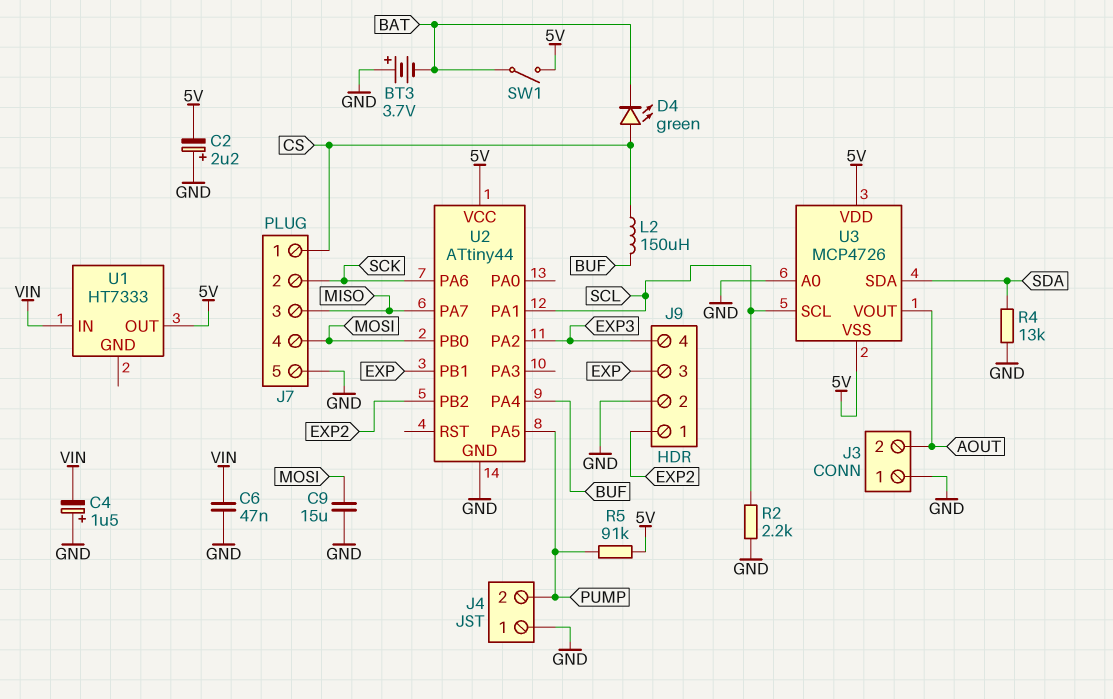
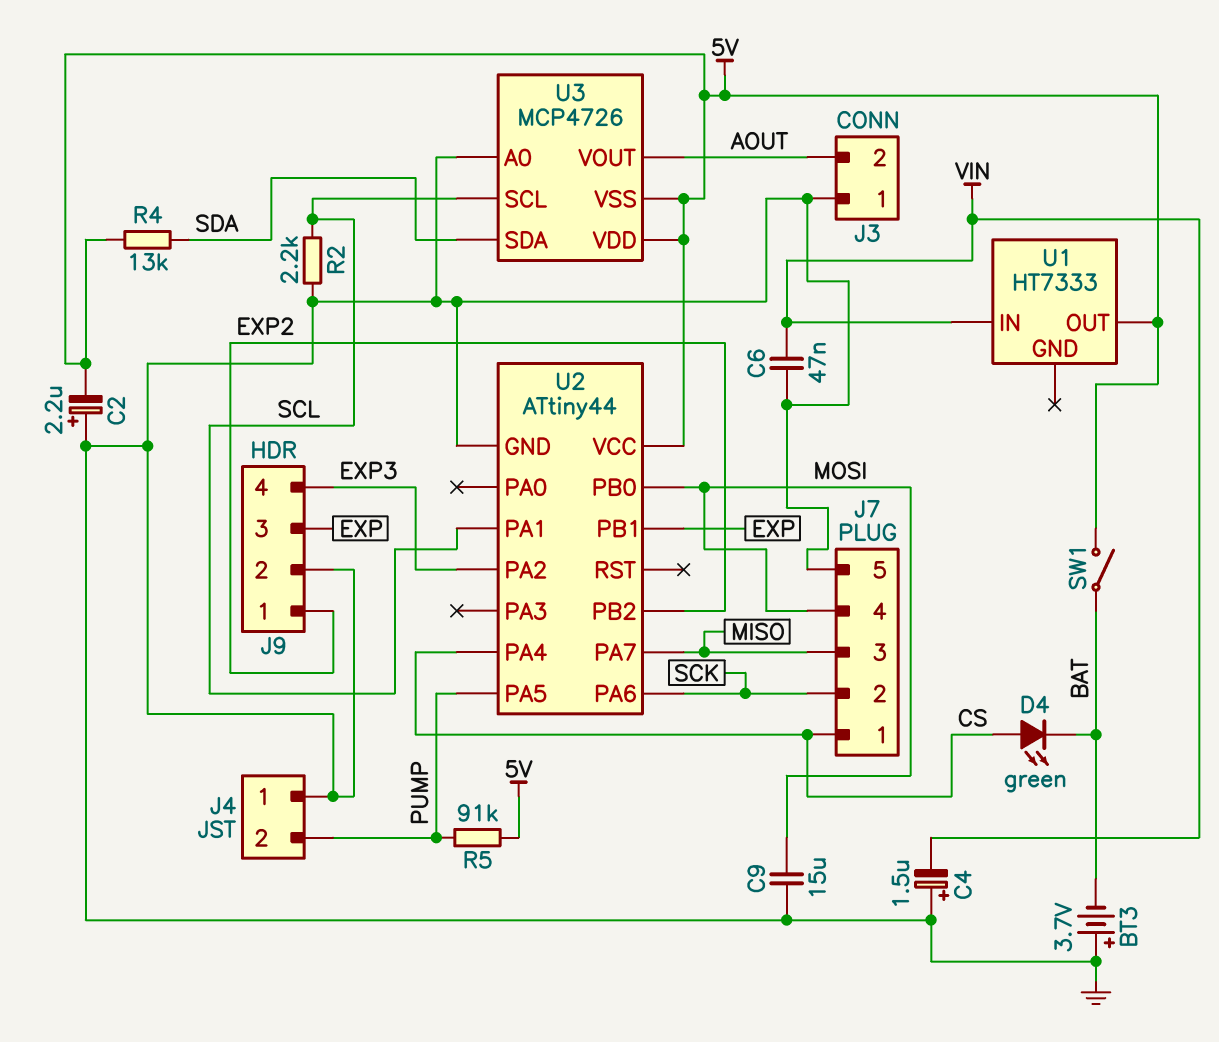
L2: 150uH (BUF, CS) -> none
R4: 13k (GND, SDA) -> 13k (5V, SDA)
U2 pin PA4: BUF -> CS

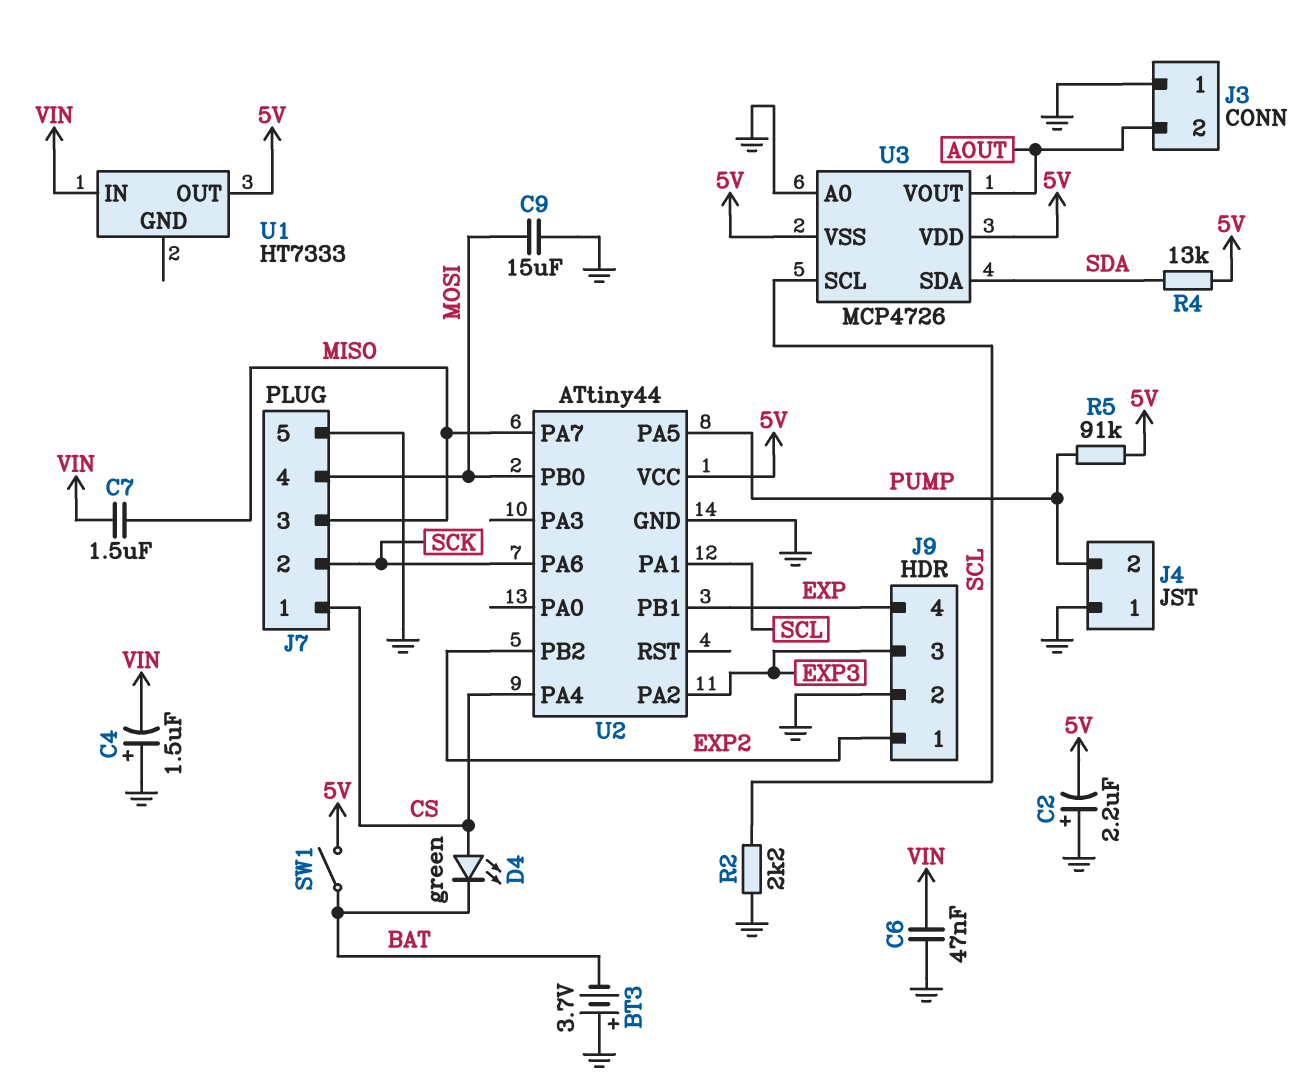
C7: none -> 1.5uF (MISO, VIN)
J9 pin 3: EXP -> EXP3
J9 pin 4: EXP3 -> EXP

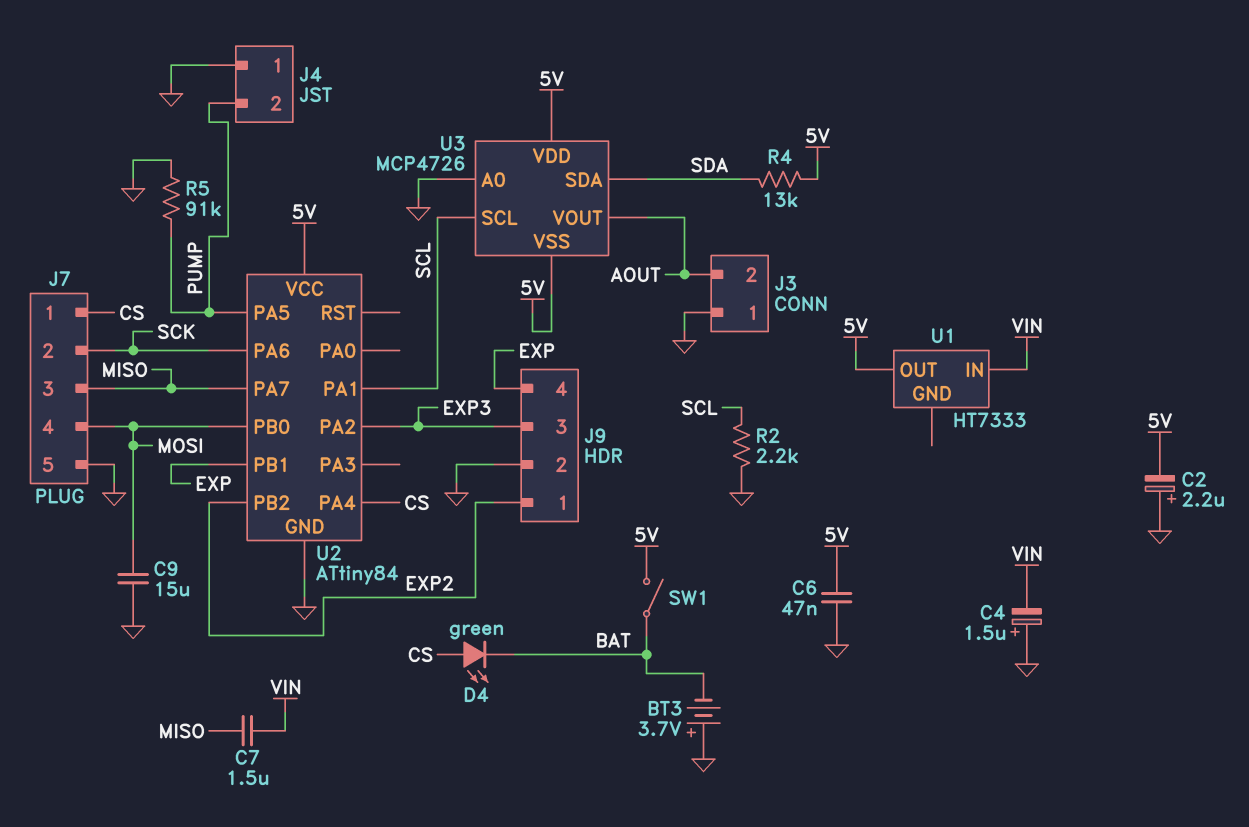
C6: 47nF (GND, VIN) -> 47nF (5V, GND)
R5: 91k (5V, PUMP) -> 91k (GND, PUMP)
U2: ATtiny44 -> ATtiny84

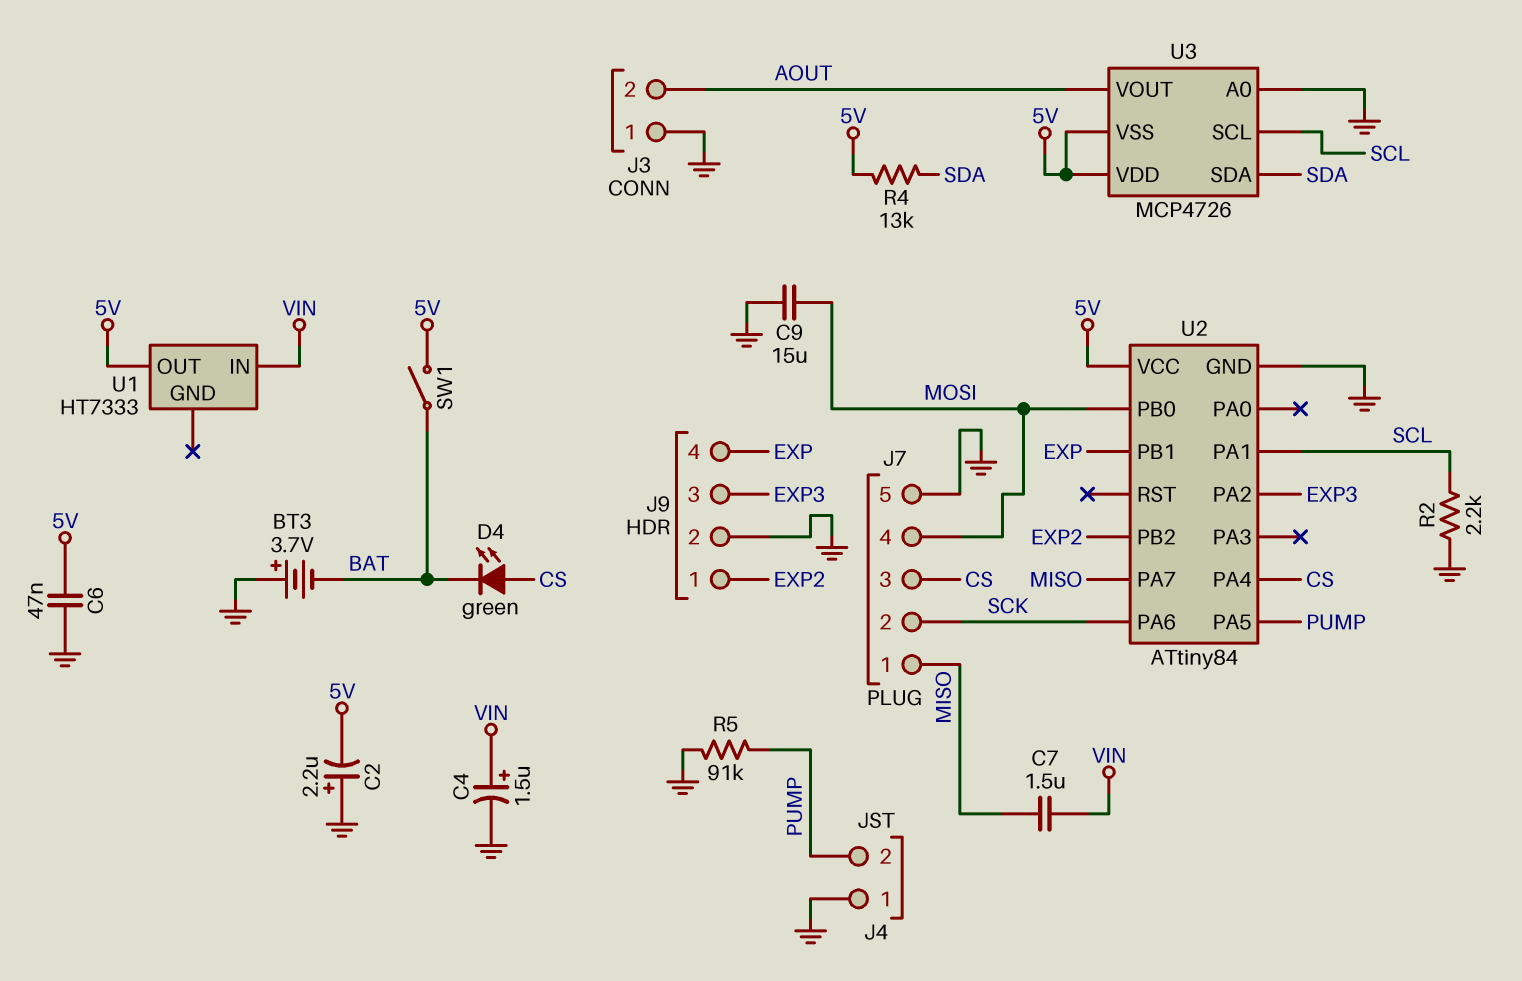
C4: 1.5uF (plus GND, minus VIN) -> 1.5uF (plus VIN, minus GND)
J7 pin 1: CS -> MISO
J7 pin 3: MISO -> CS

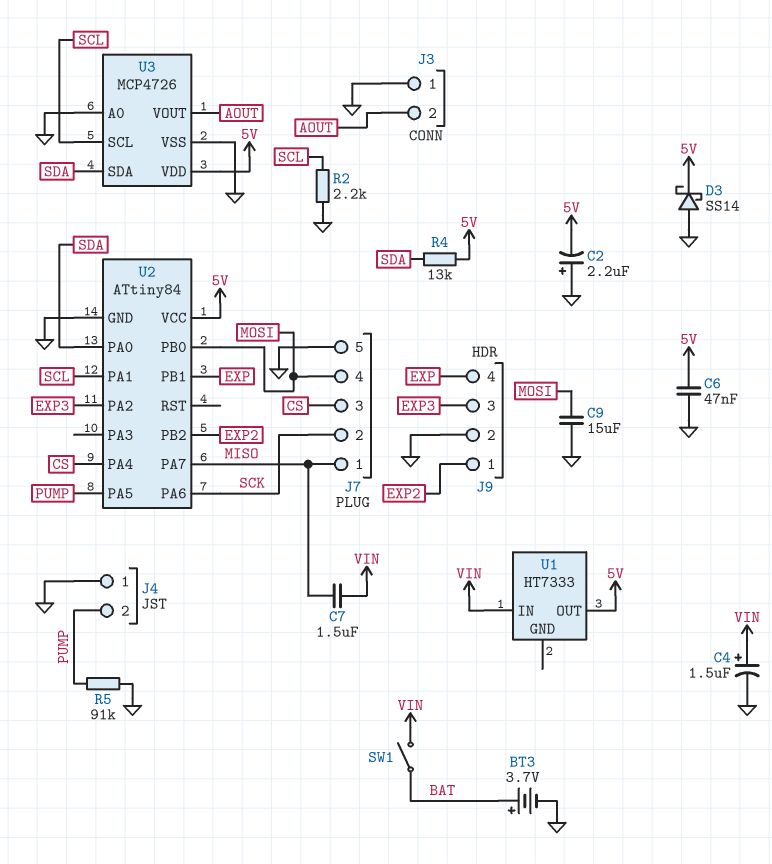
BT3: 3.7V (plus GND, minus BAT) -> 3.7V (plus BAT, minus GND)
D3: none -> schottky SS14 (A GND, K 5V)
D4: LED green (A CS, K BAT) -> none
SW1: switch (5V, BAT) -> switch (BAT, VIN)
U2 pin PA0: none -> SDA
U3 pin VSS: 5V -> GND

